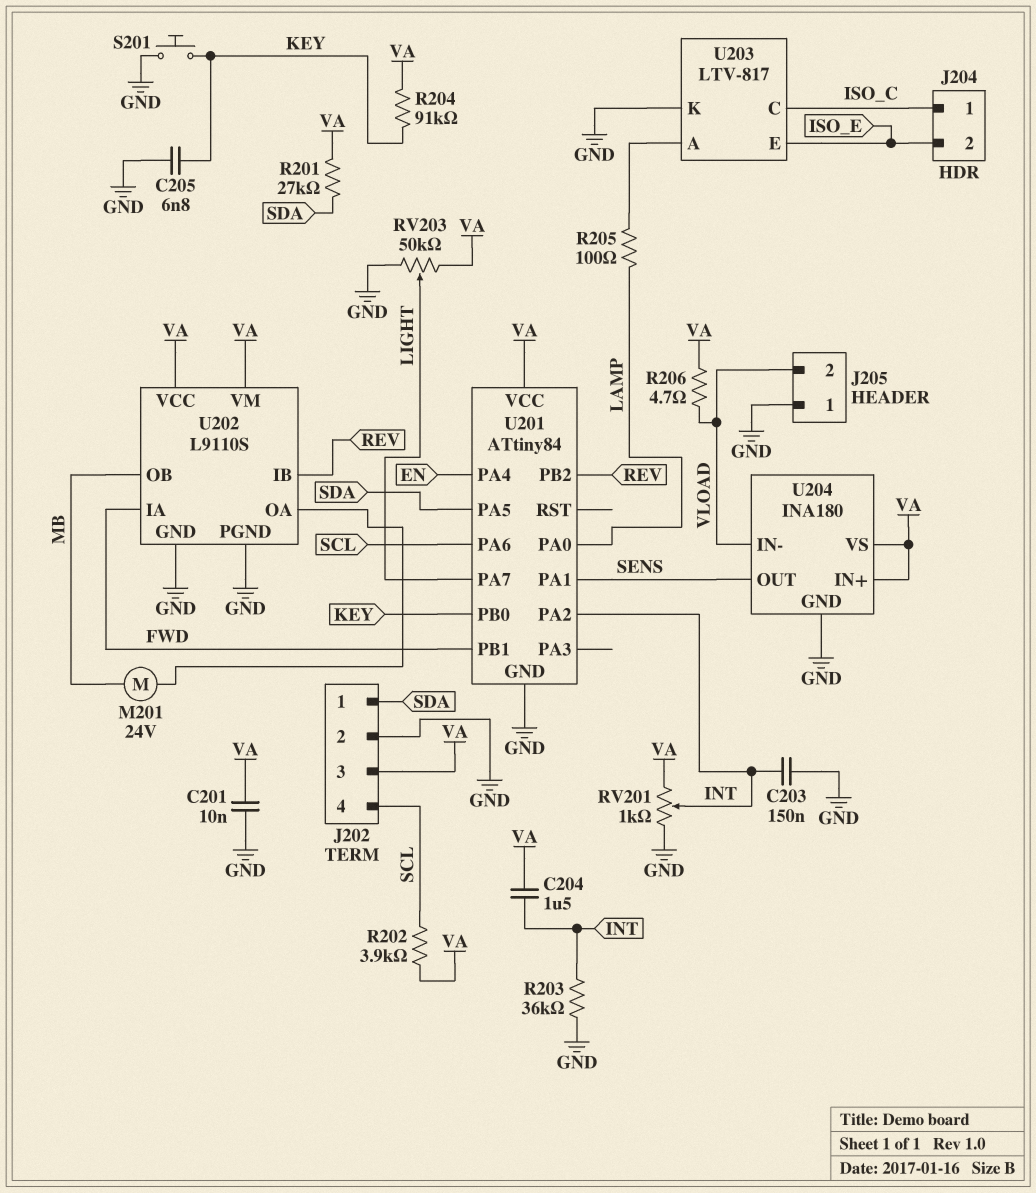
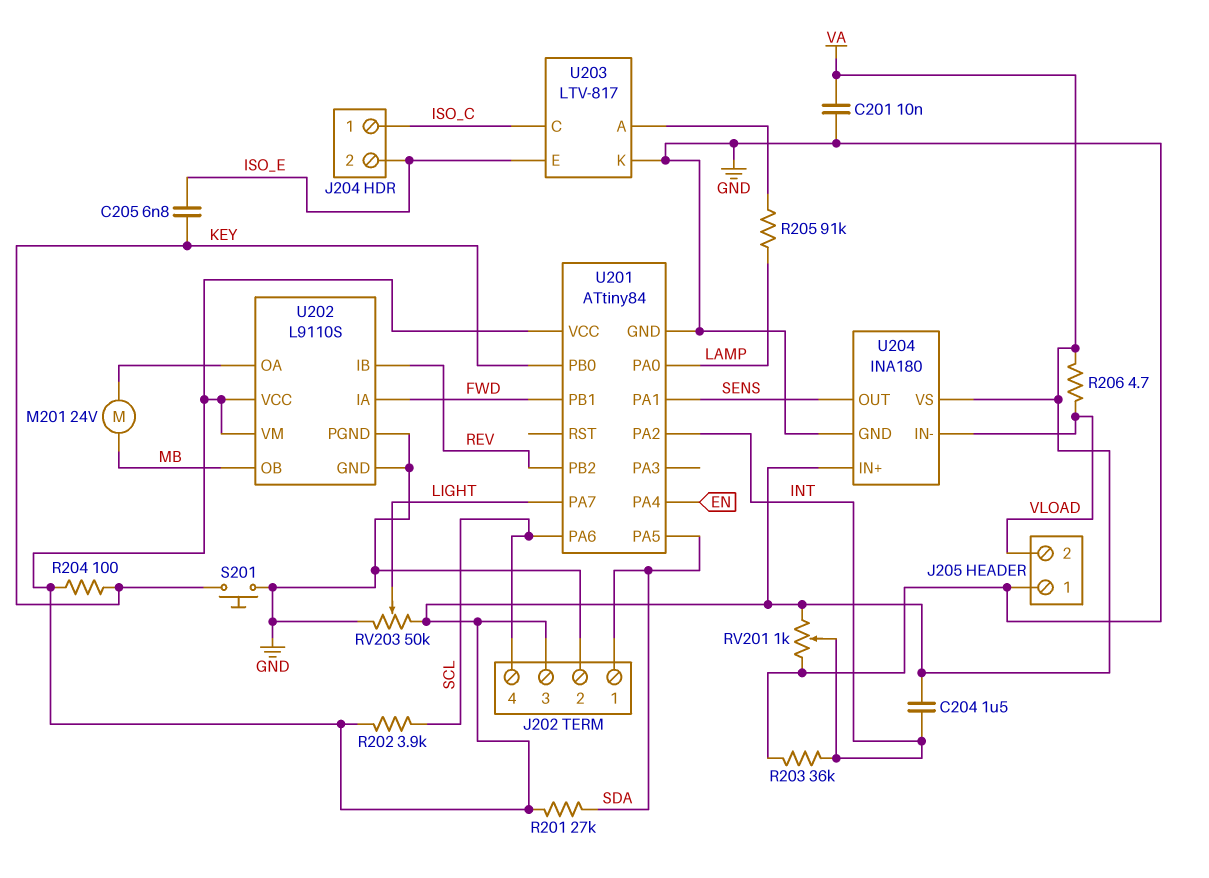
C203: 150nF (GND, INT) -> none
C205: 6.8nF (GND, KEY) -> 6.8nF (ISO_E, KEY)
R204: 91k (KEY, VA) -> 100 (KEY, VA)
R205: 100 (LAMP, U203/A) -> 91k (LAMP, U203/A)

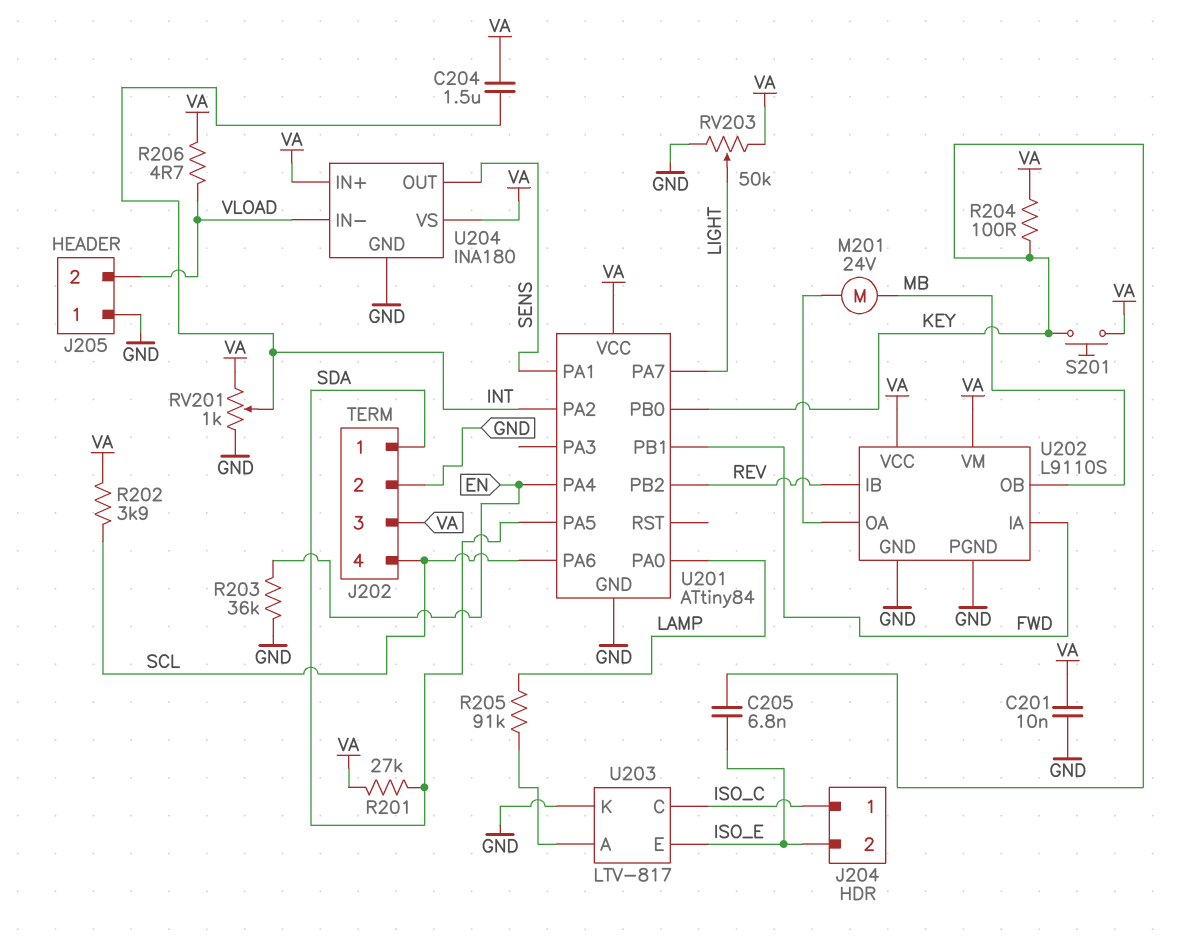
R203: 36k (GND, INT) -> 36k (EN, GND)
S201: button (GND, KEY) -> button (KEY, VA)

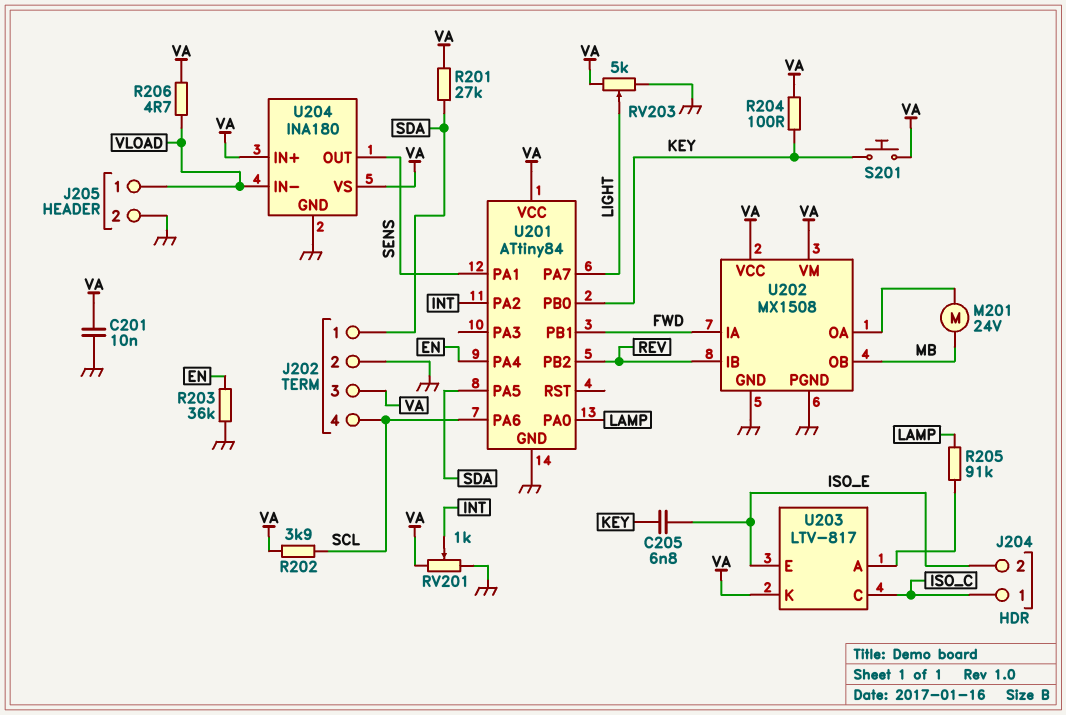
C204: 1.5uF (INT, VA) -> none
J205 pin 1: GND -> VLOAD
J205 pin 2: VLOAD -> GND
RV203: 50k (GND, VA, wiper LIGHT) -> 5k (GND, VA, wiper LIGHT)
U202: L9110S -> MX1508
U203 pin K: GND -> VA

